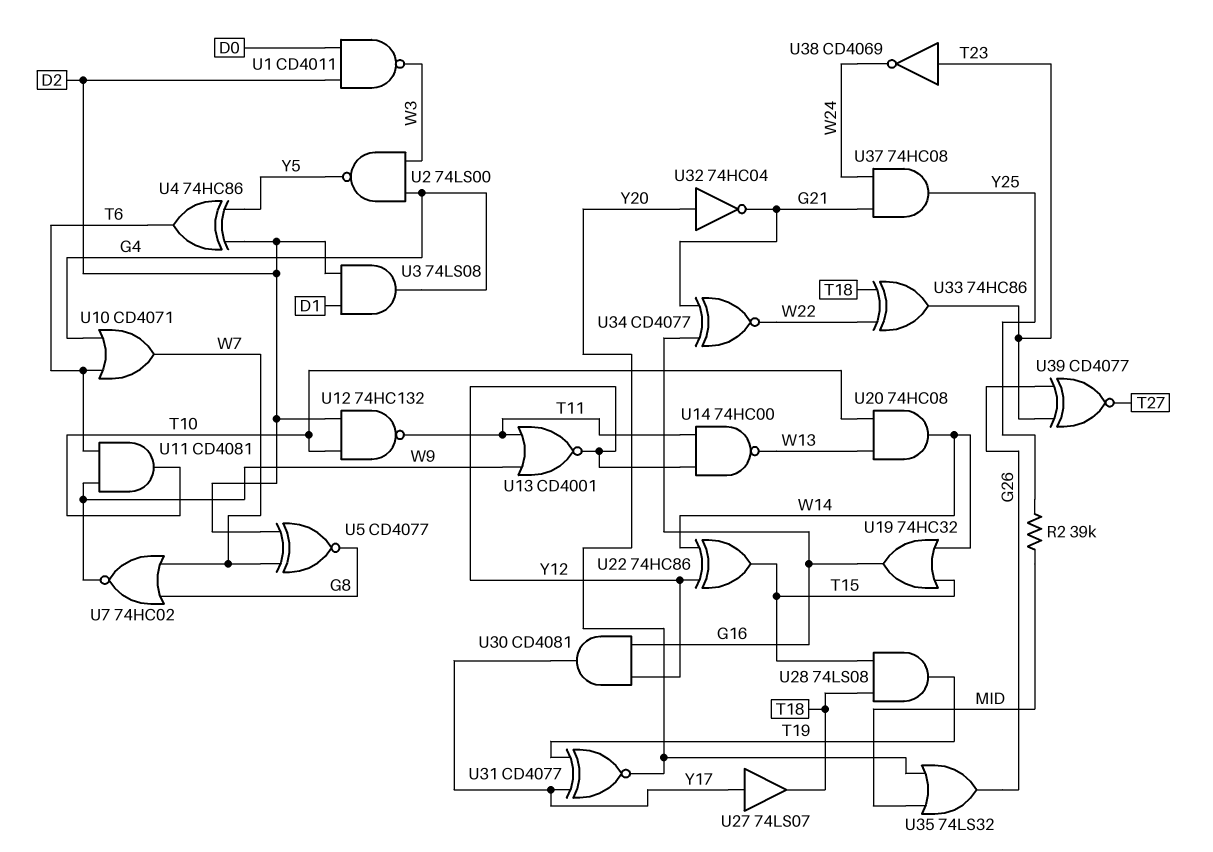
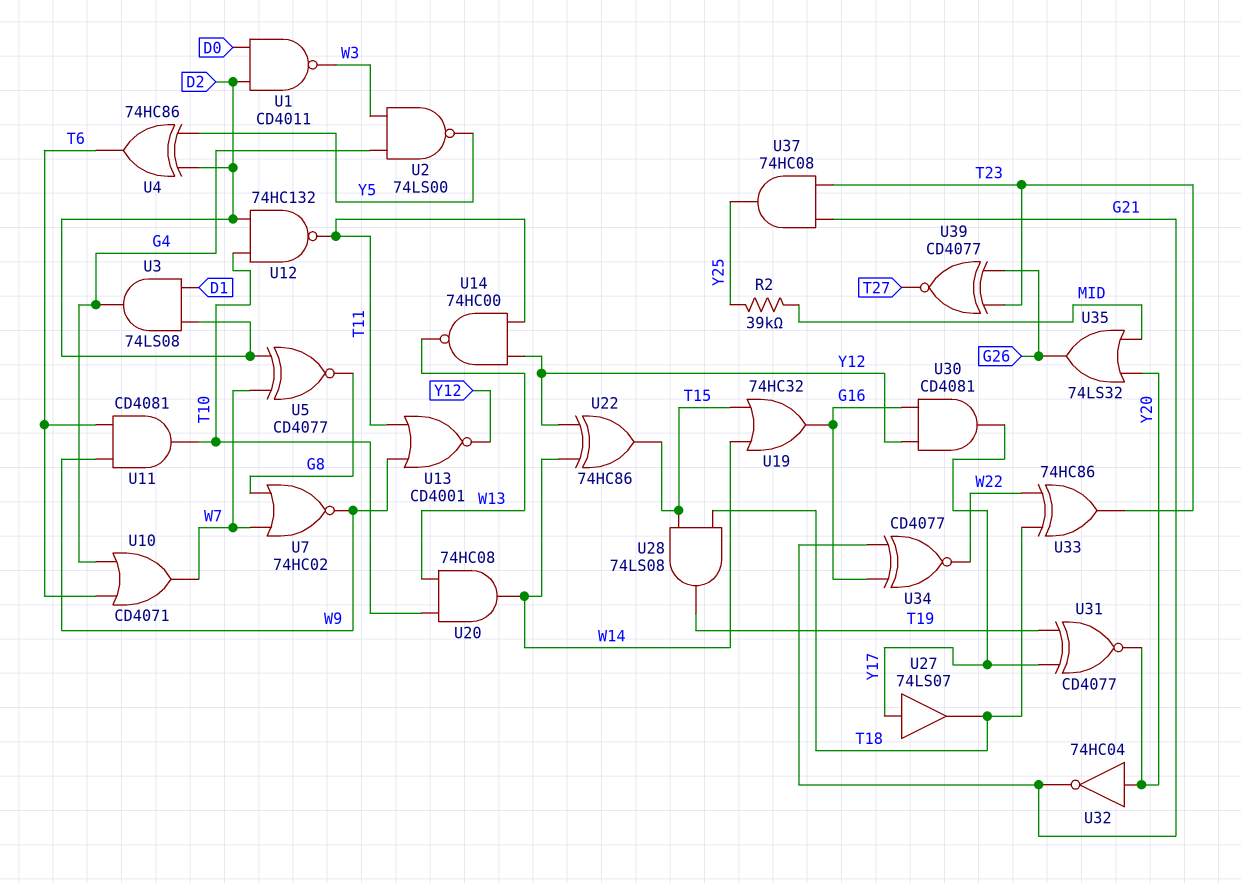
U37: AND 74HC08 (in G21, in W24, out Y25) -> AND 74HC08 (in G21, in T23, out Y25)
U38: NOT CD4069 (in T23, out W24) -> none

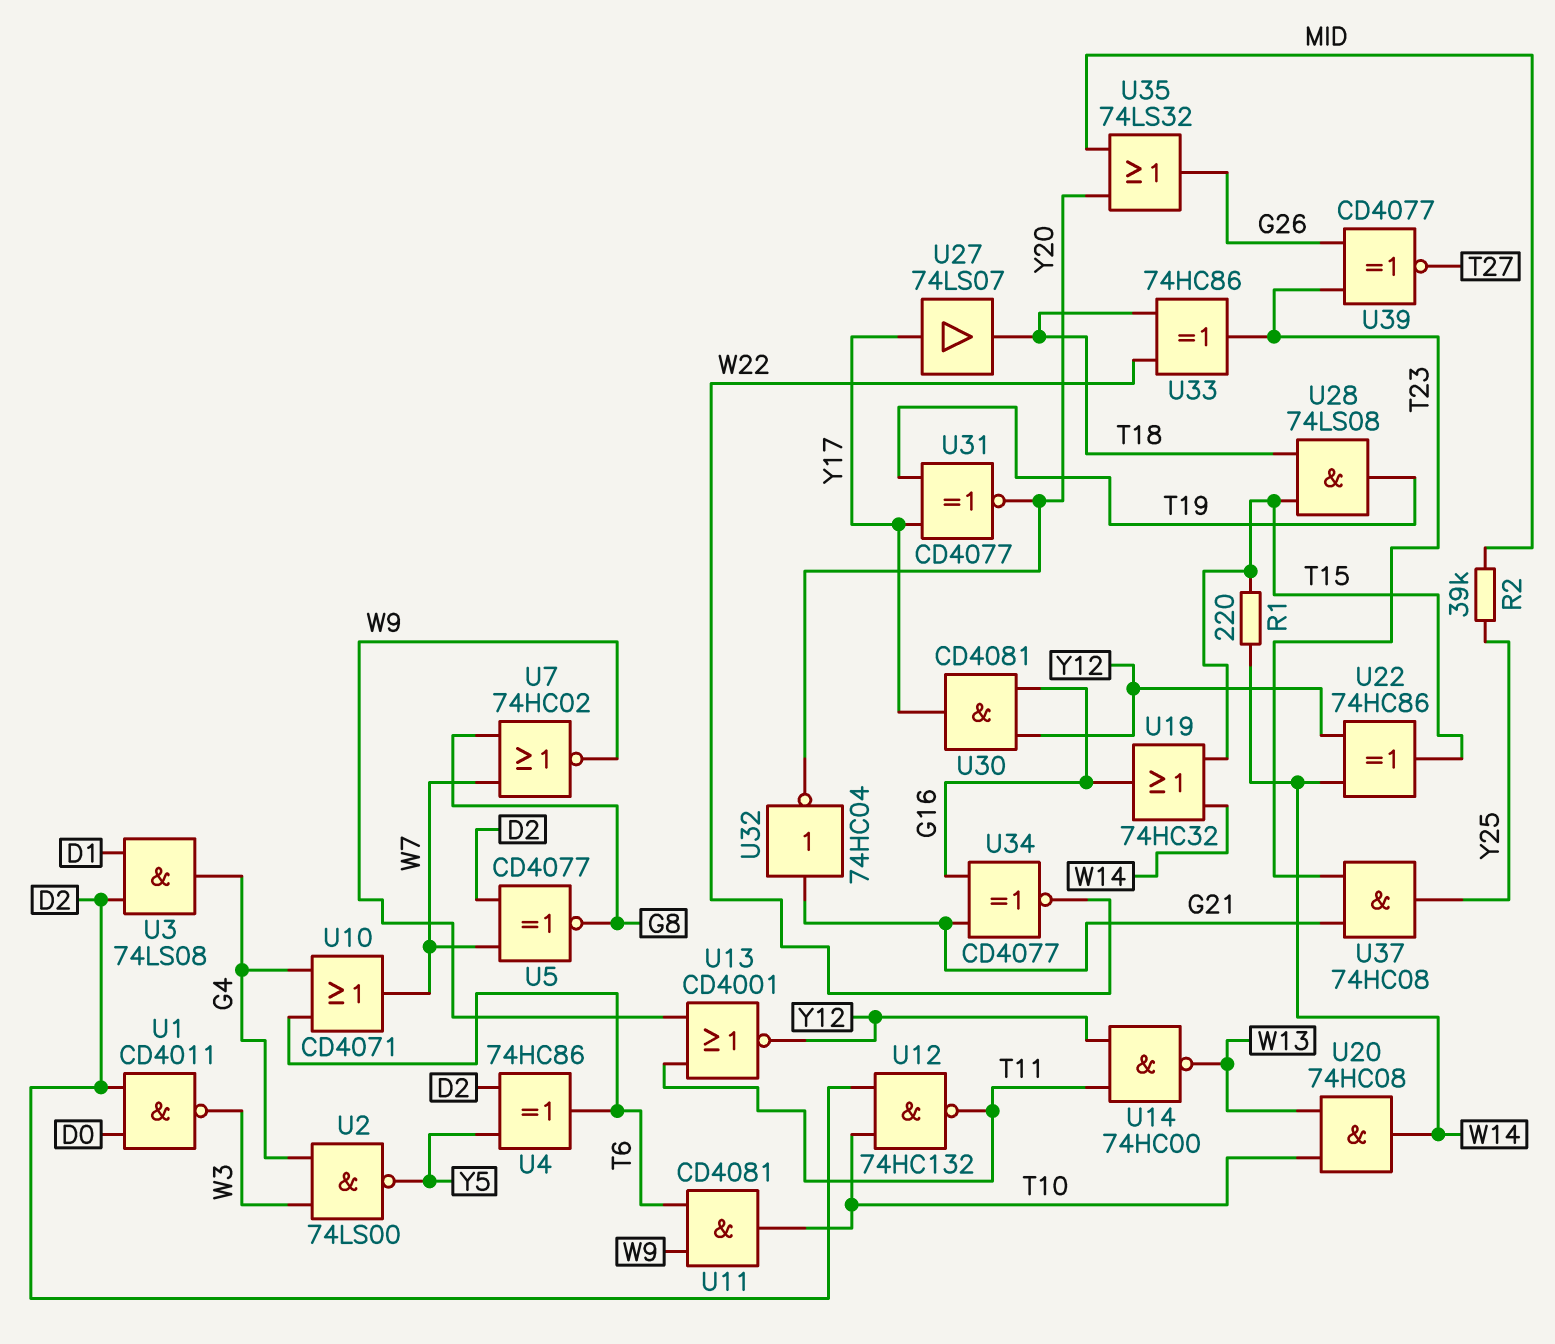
R1: none -> 220 (T15, W14)
U32: NOT 74HC04 (in Y20, out G21) -> NOT 74HC04 (in G21, out Y20)

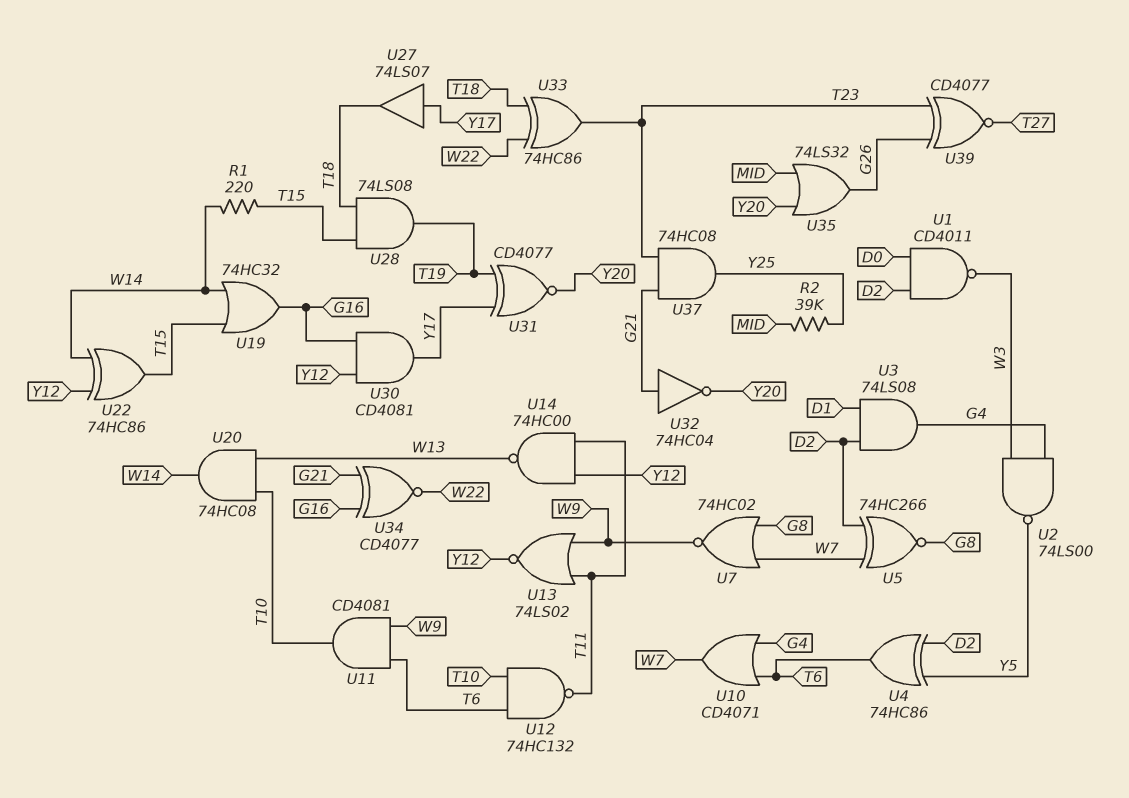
U5: XNOR CD4077 (in D2, in W7, out G8) -> XNOR 74HC266 (in D2, in W7, out G8)
U12: NAND 74HC132 (in D2, in T10, out T11) -> NAND 74HC132 (in T6, in T10, out T11)
U13: NOR CD4001 (in T11, in W9, out Y12) -> NOR 74LS02 (in T11, in W9, out Y12)

